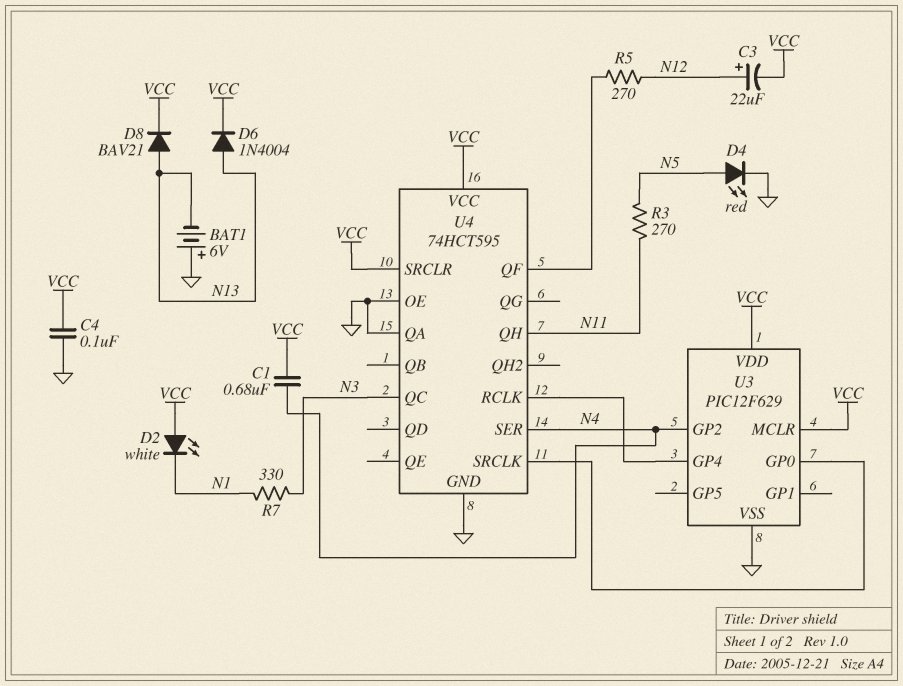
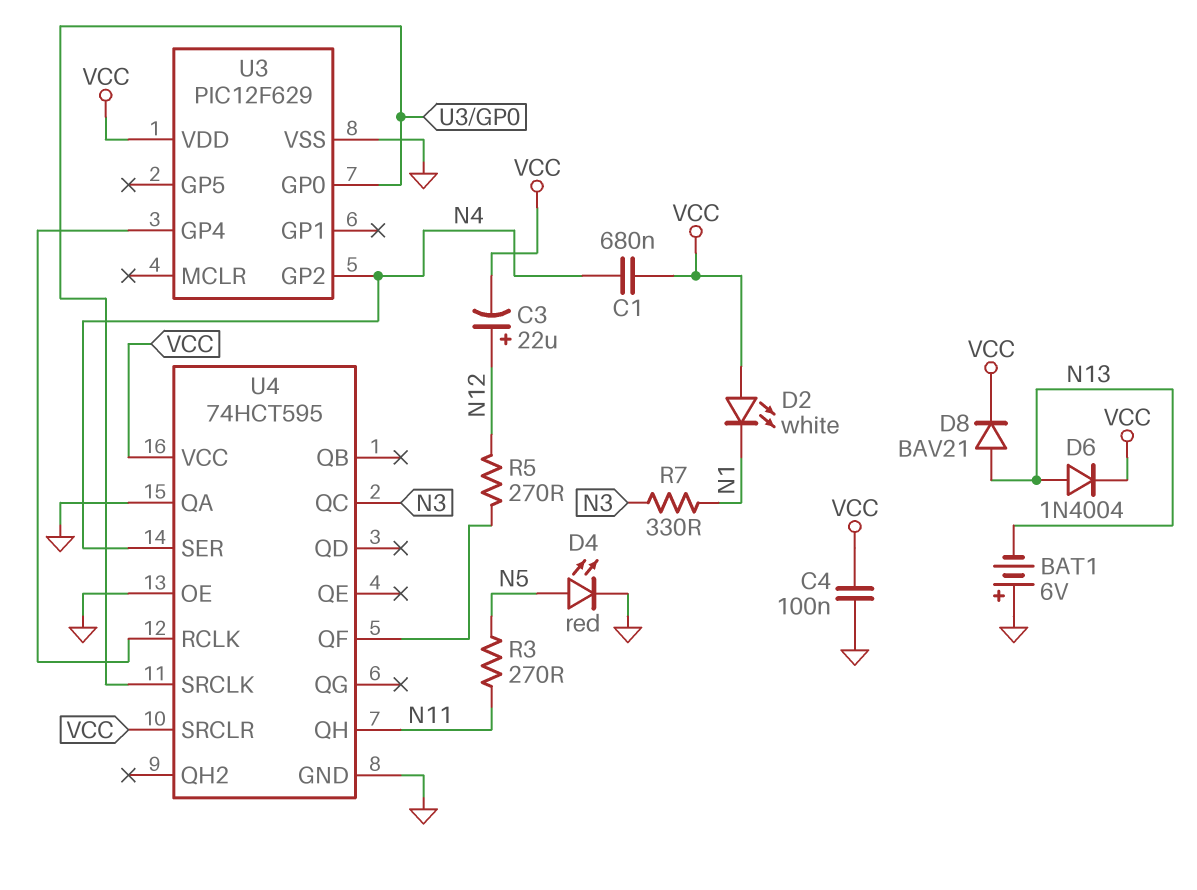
U3 pin MCLR: VCC -> none

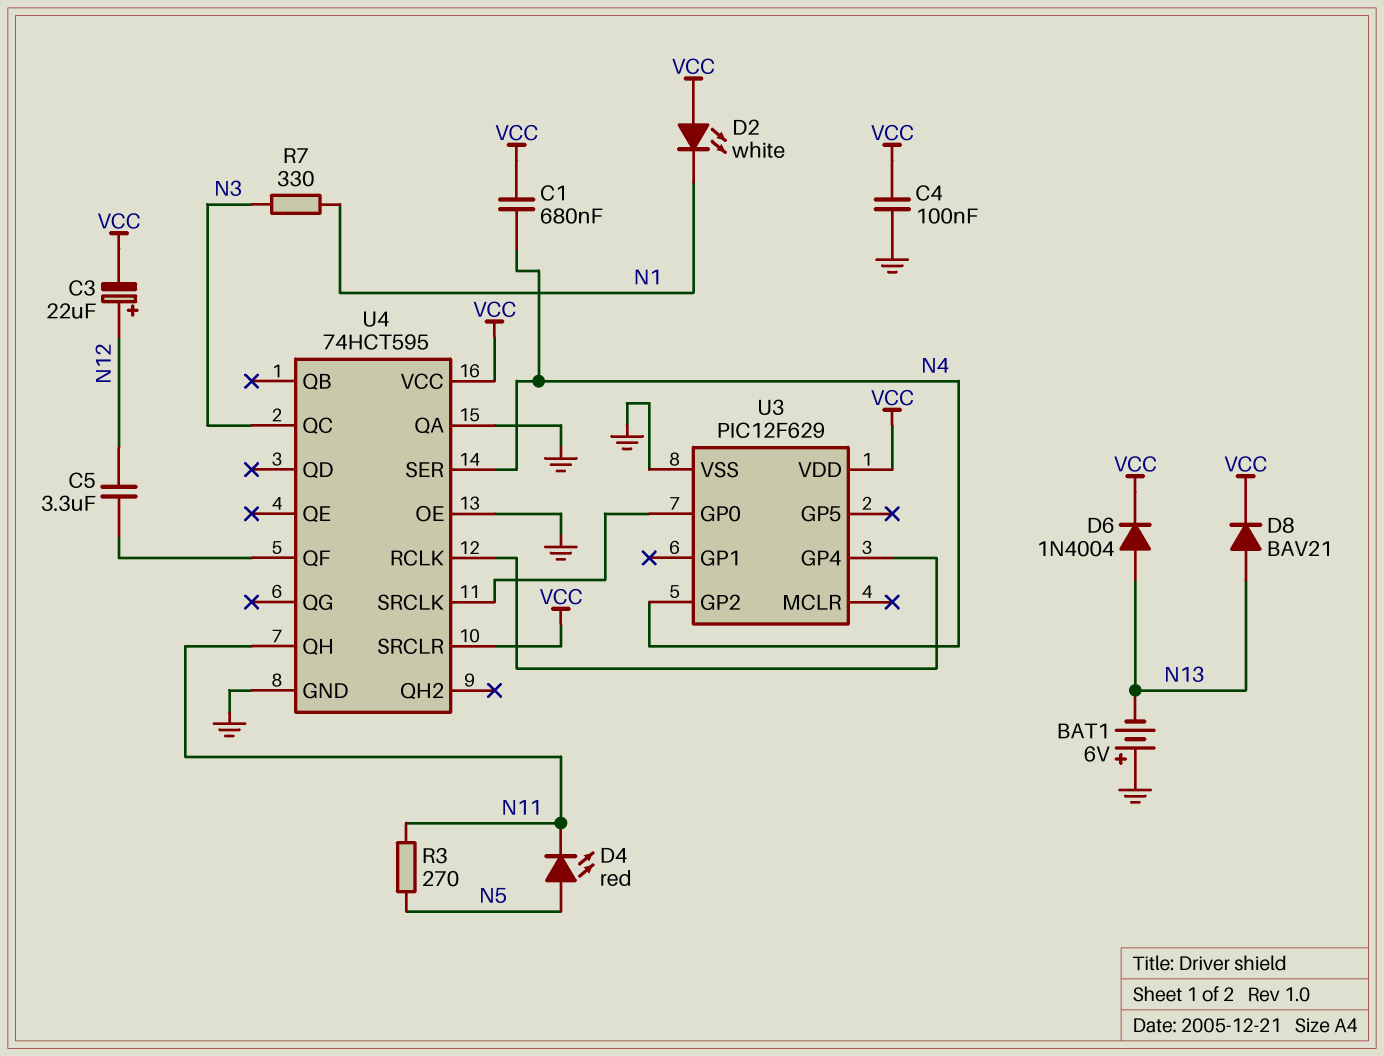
C5: none -> 3.3uF (N12, U4/QF)
D4: LED red (A N5, K GND) -> LED red (A N5, K N11)
R5: 270 (N12, U4/QF) -> none

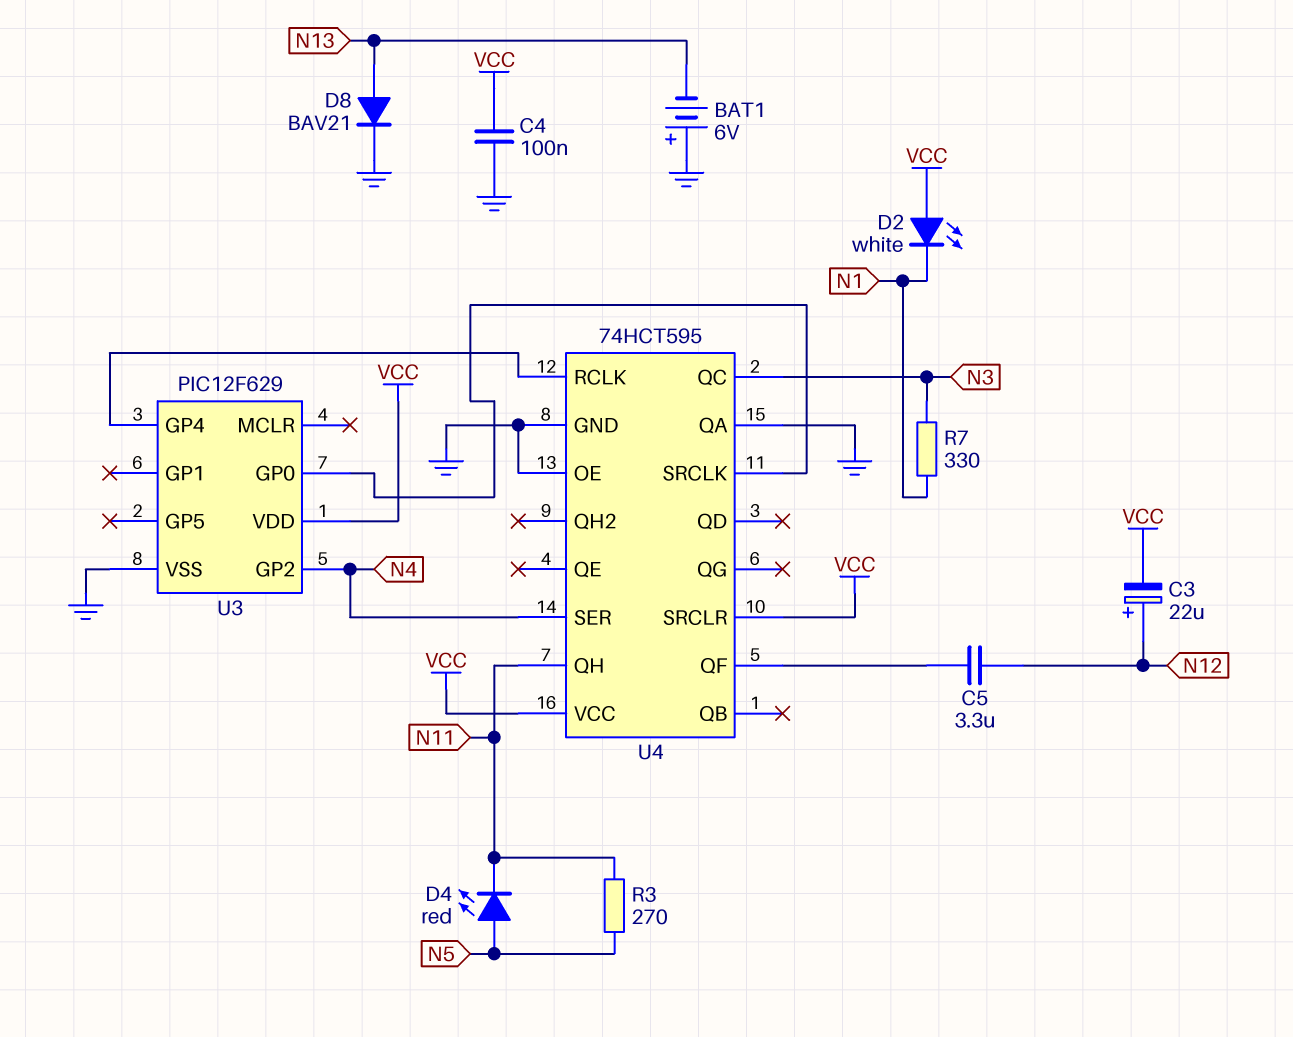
C1: 680nF (N4, VCC) -> none
D6: diode 1N4004 (A N13, K VCC) -> none
D8: diode BAV21 (A N13, K VCC) -> diode BAV21 (A N13, K GND)

